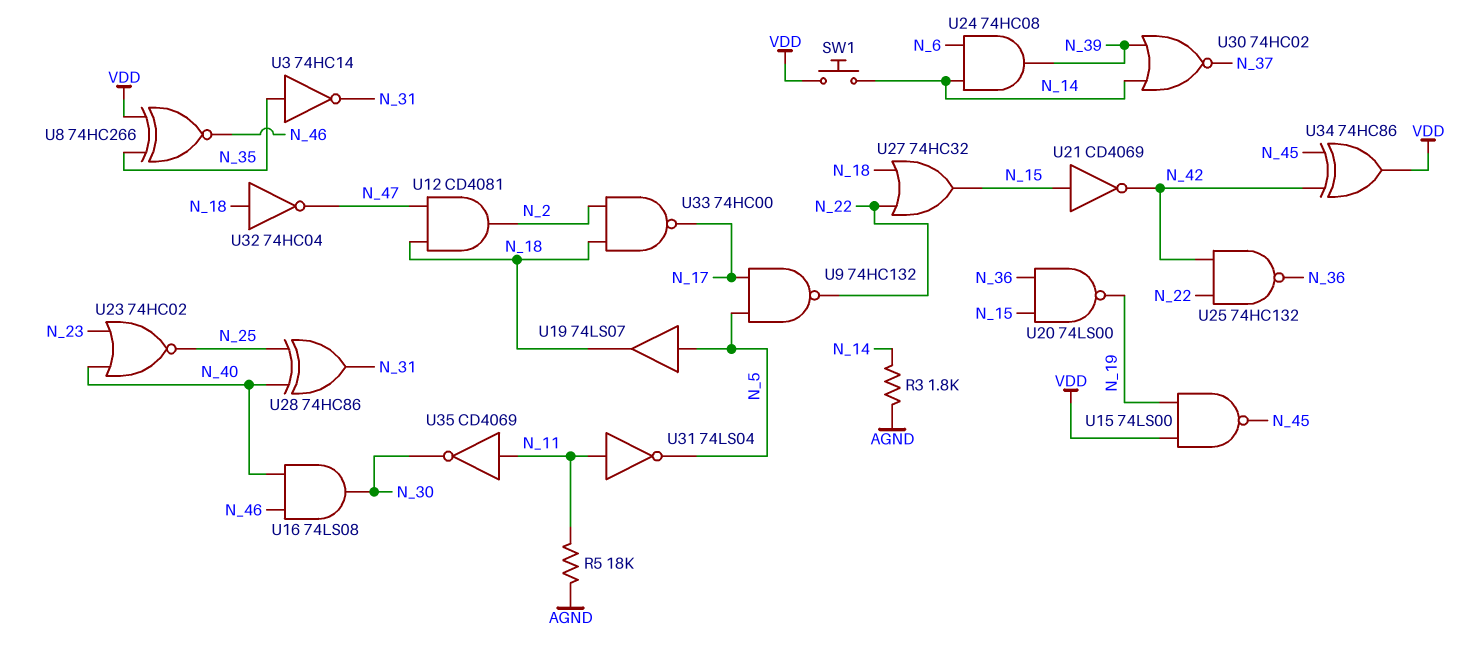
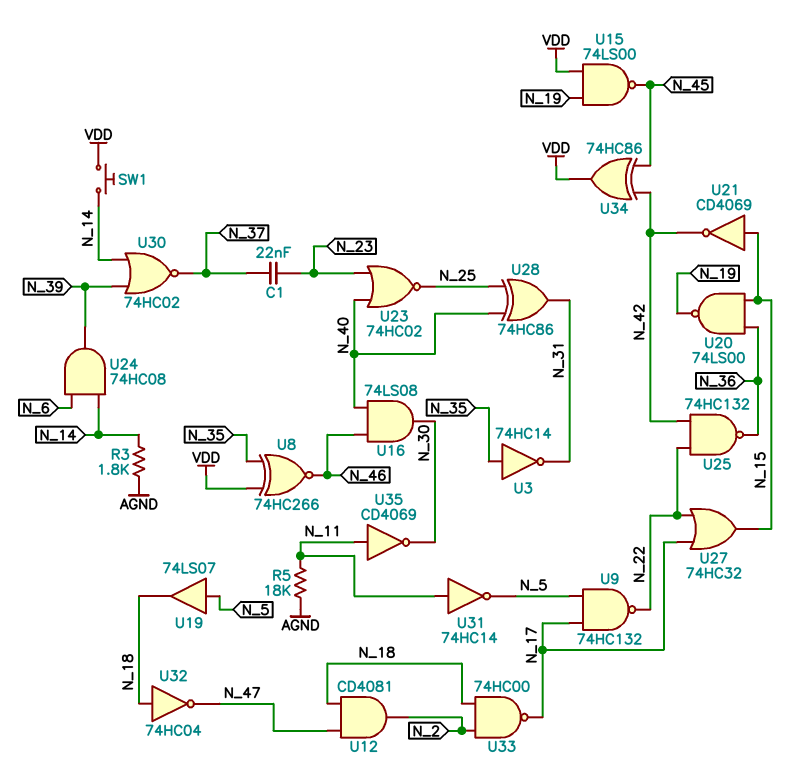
C1: none -> 22nF (N_23, N_37)
U27: OR 74HC32 (in N_18, in N_22, out N_15) -> OR 74HC32 (in N_17, in N_22, out N_15)
U31: NOT 74LS04 (in N_11, out N_5) -> NOT 74HC14 (in N_11, out N_5)

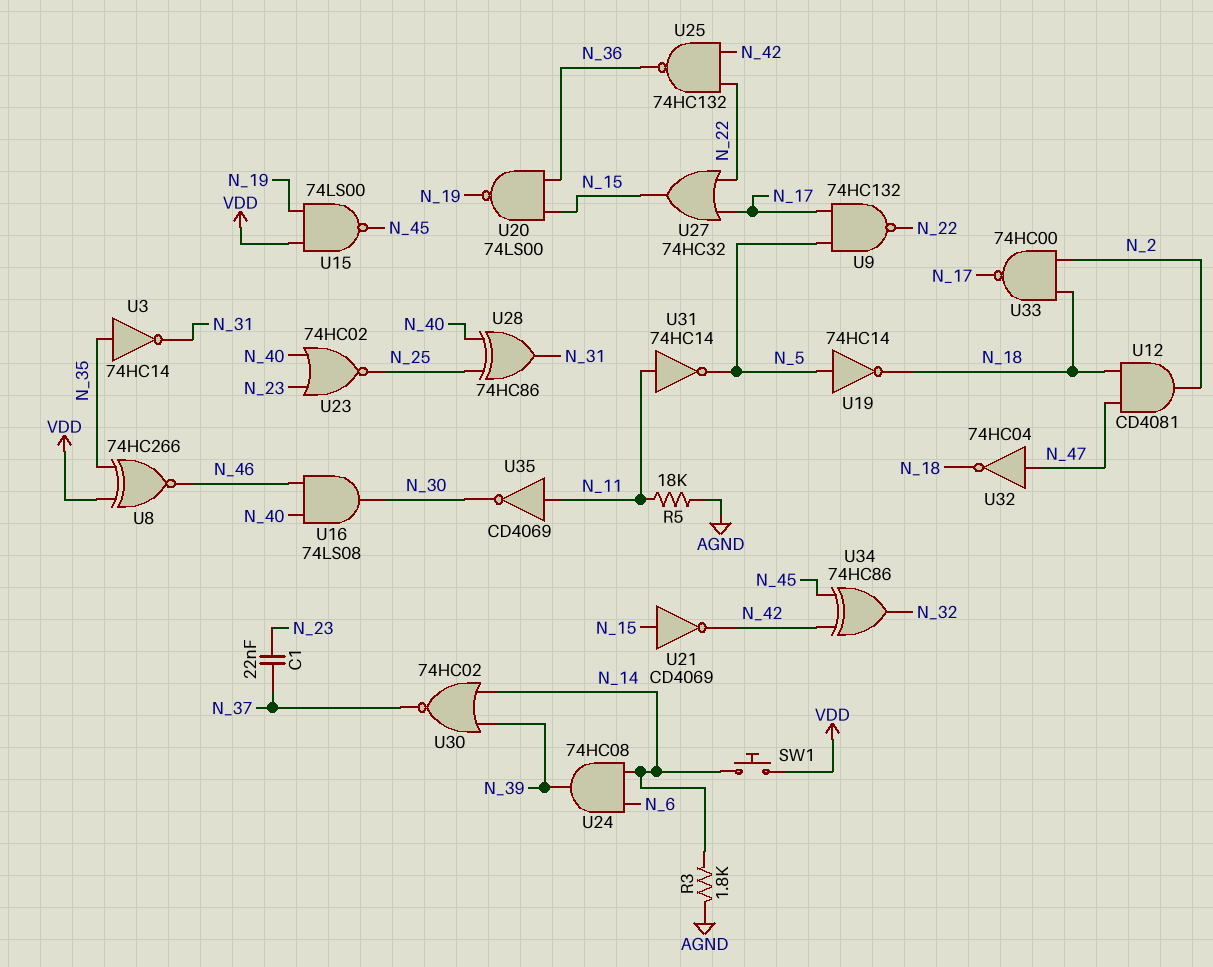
U19: buffer 74LS07 (in N_5, out N_18) -> NOT 74HC14 (in N_5, out N_18)
U32: NOT 74HC04 (in N_18, out N_47) -> NOT 74HC04 (in N_47, out N_18)
U34: XOR 74HC86 (in N_42, in N_45, out VDD) -> XOR 74HC86 (in N_42, in N_45, out N_32)

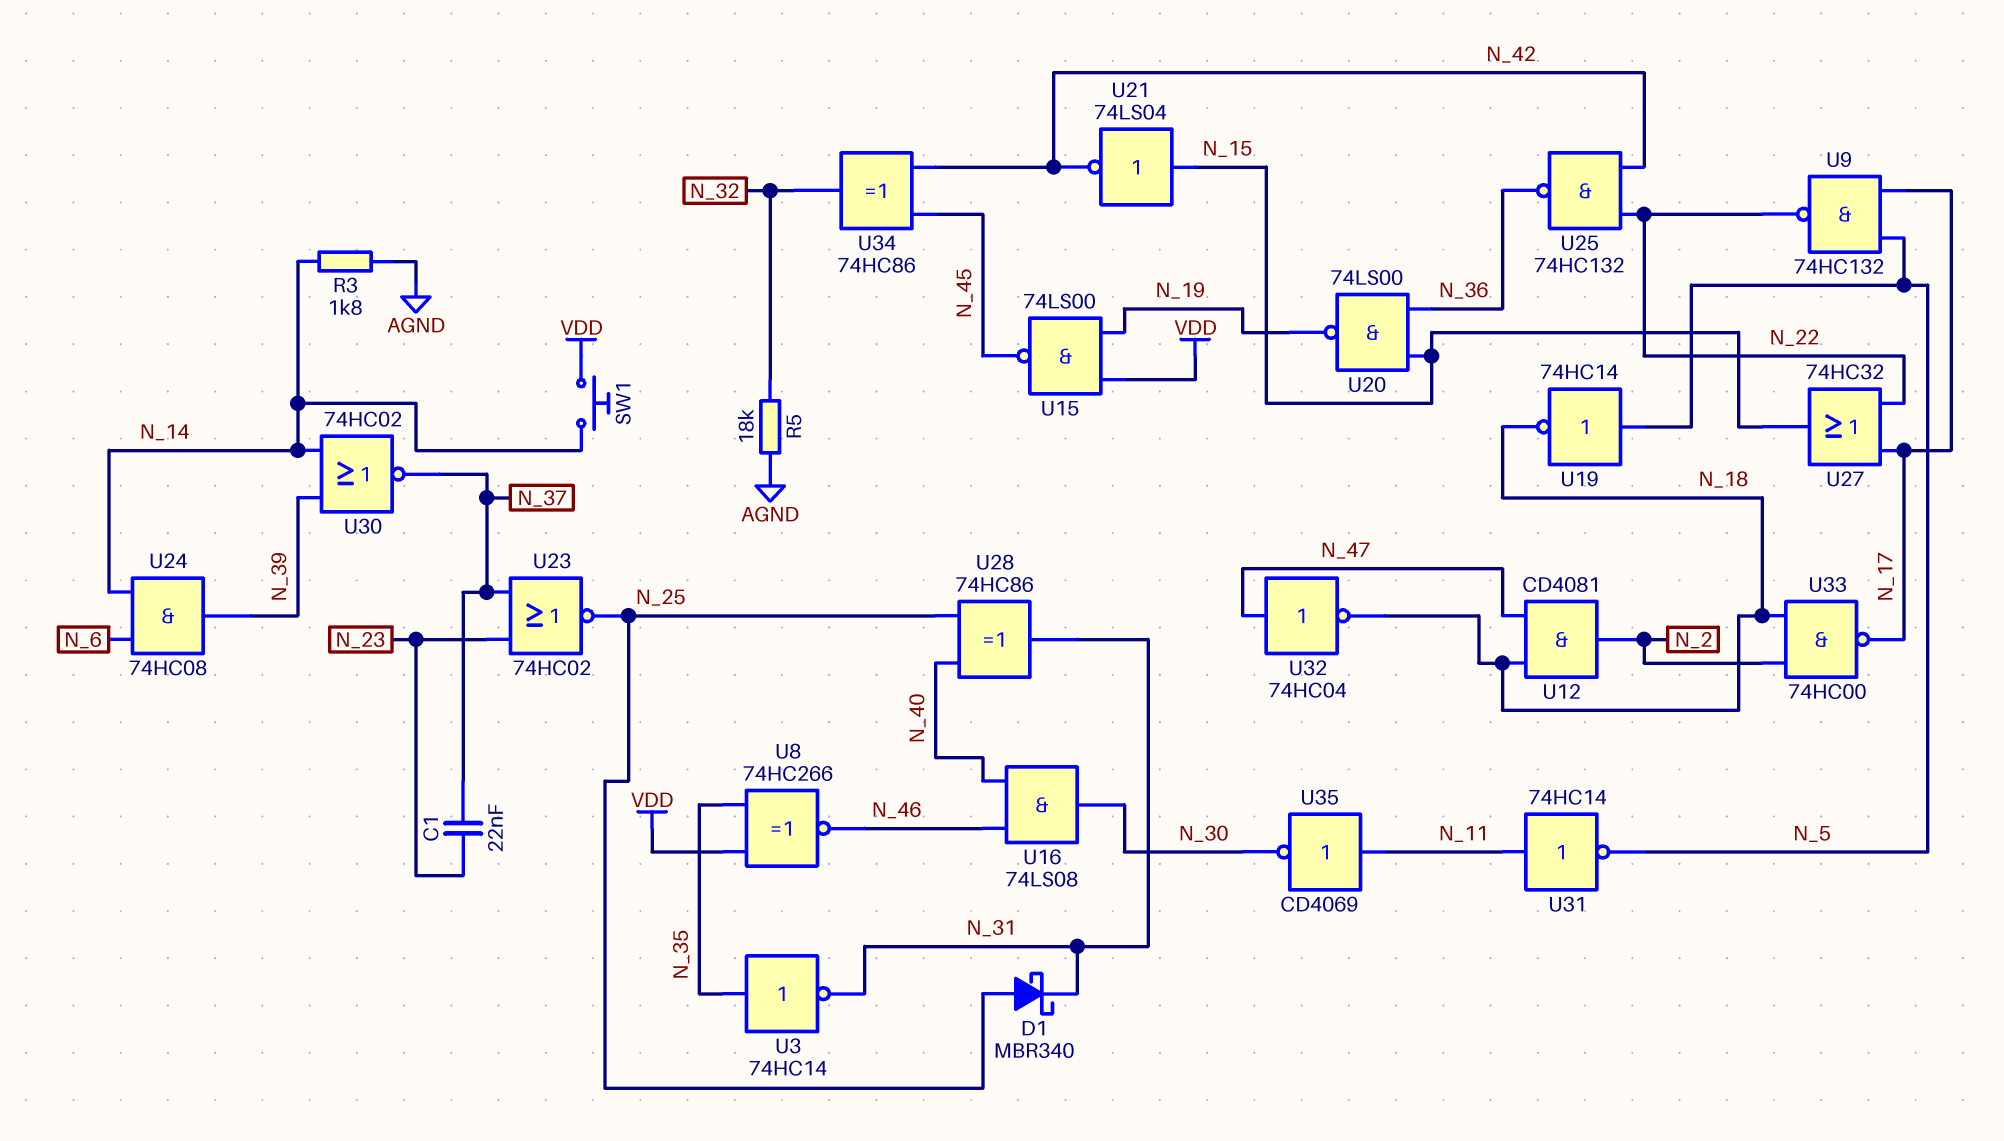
D1: none -> schottky MBR340 (A N_25, K N_31)
R5: 18k (AGND, N_11) -> 18k (AGND, N_32)
U21: NOT CD4069 (in N_15, out N_42) -> NOT 74LS04 (in N_15, out N_42)
U23: NOR 74HC02 (in N_23, in N_40, out N_25) -> NOR 74HC02 (in N_23, in N_37, out N_25)

